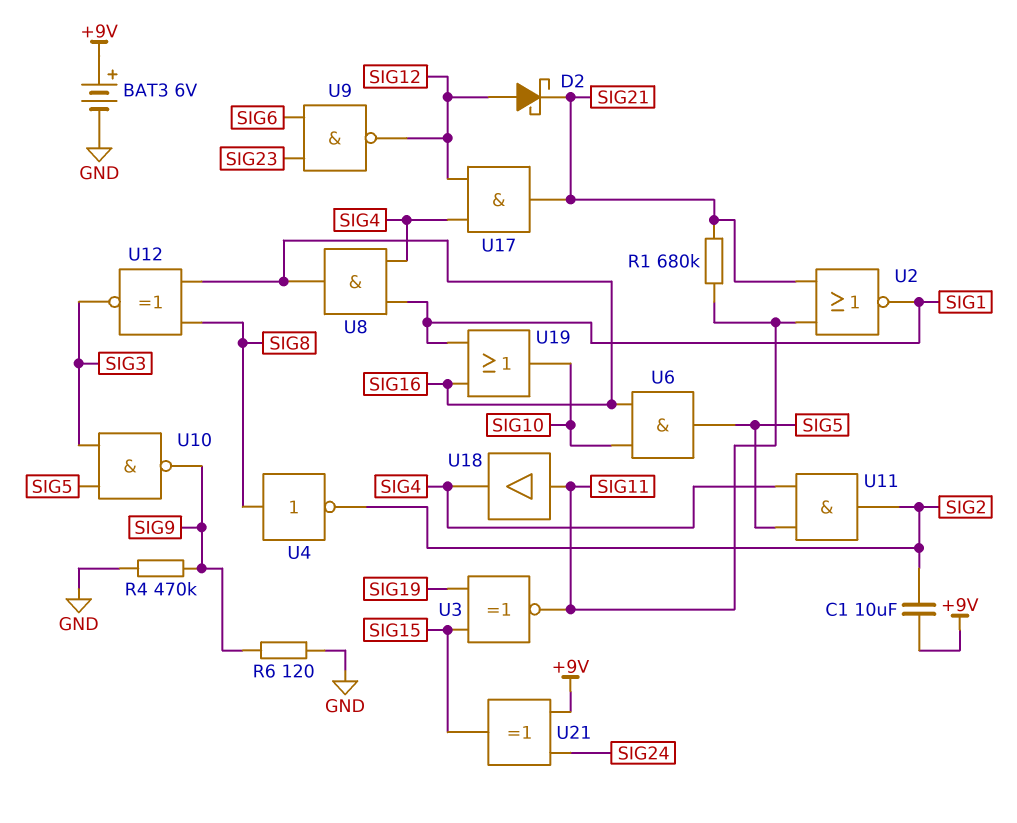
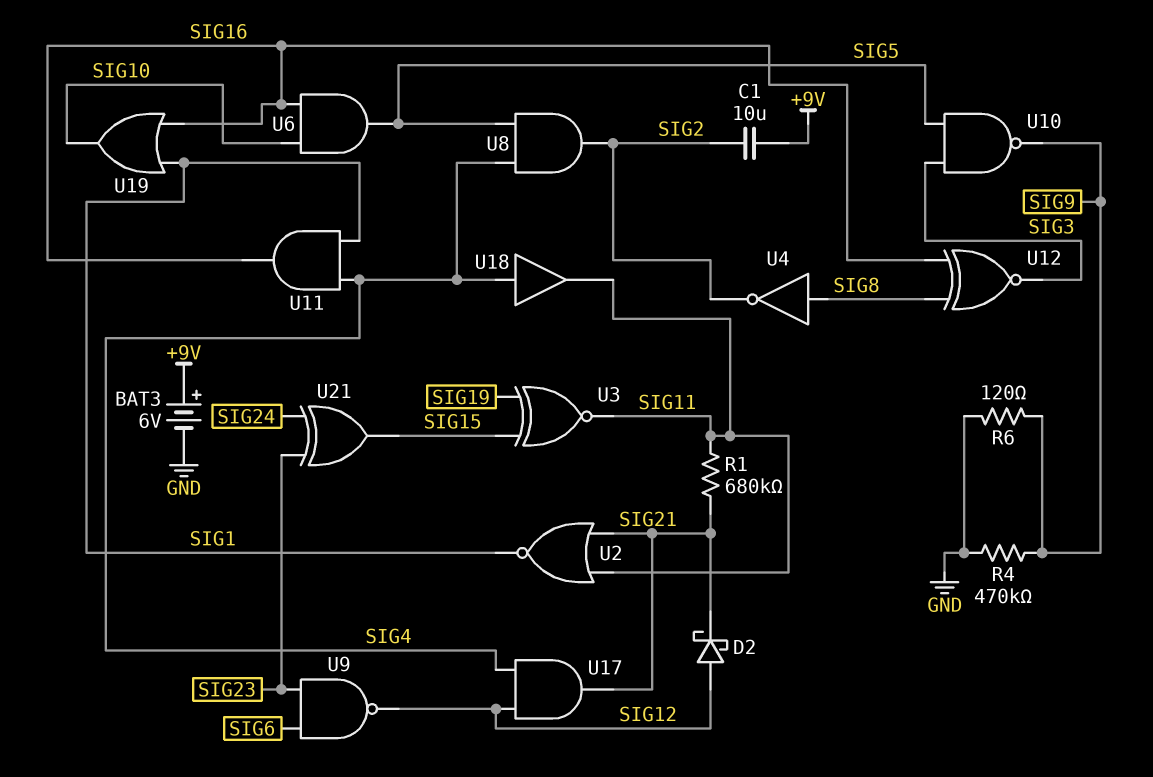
U8: AND (in SIG1, in SIG4, out SIG16) -> AND (in SIG4, in SIG5, out SIG2)
U11: AND (in SIG4, in SIG5, out SIG2) -> AND (in SIG1, in SIG4, out SIG16)
U18: buffer (in SIG11, out SIG4) -> buffer (in SIG4, out SIG11)
U21: XOR (in +9V, in SIG24, out SIG15) -> XOR (in SIG23, in SIG24, out SIG15)

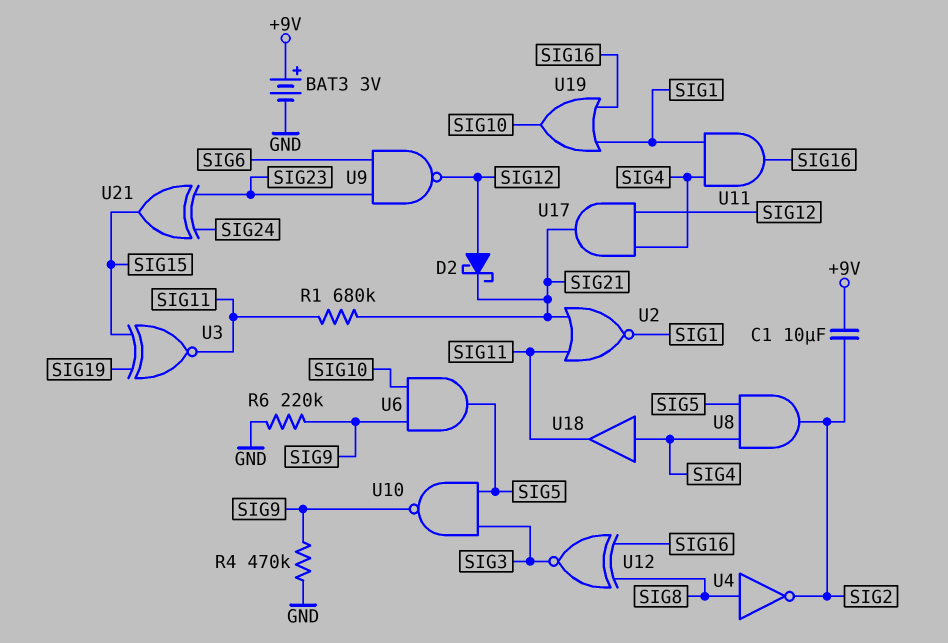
BAT3: 6V (plus +9V, minus GND) -> 3V (plus +9V, minus GND)
R6: 120 (GND, SIG9) -> 220k (GND, SIG9)
U6: AND (in SIG10, in SIG16, out SIG5) -> AND (in SIG9, in SIG10, out SIG5)

